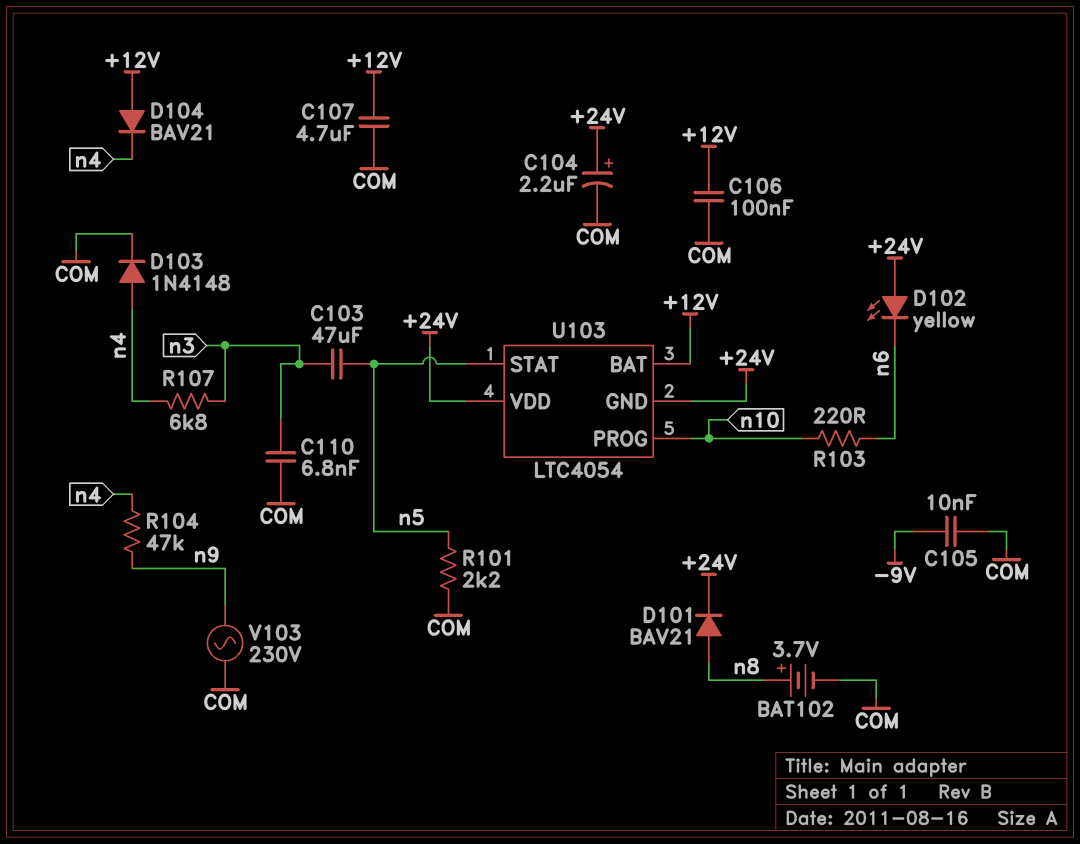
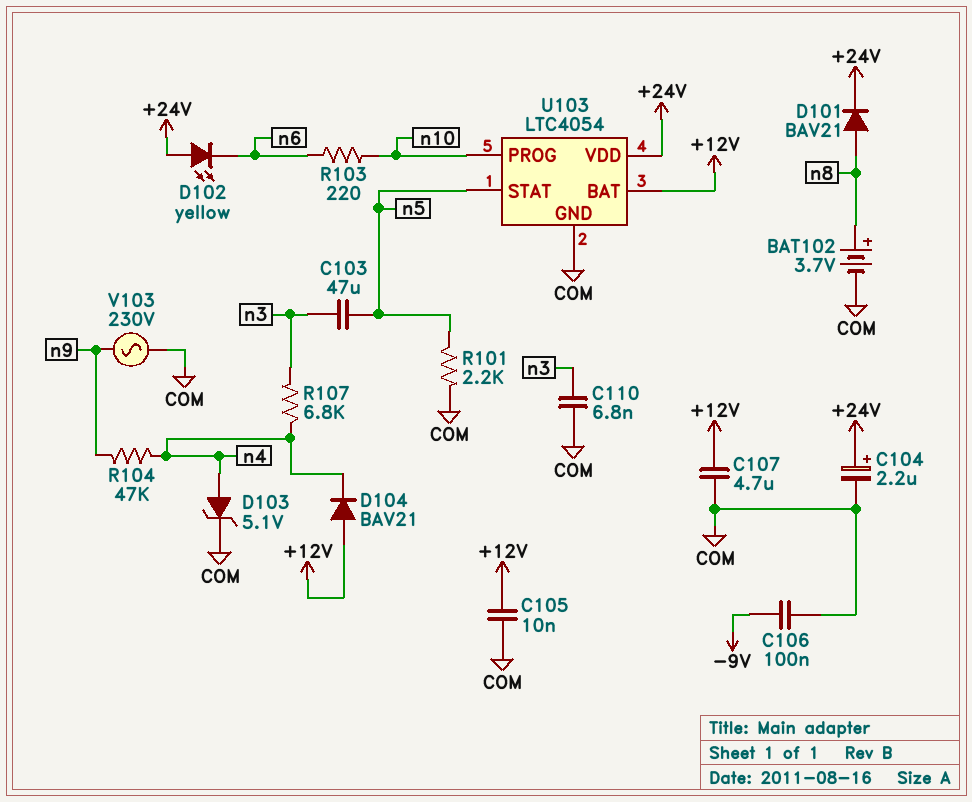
C105: 10nF (-9V, COM) -> 10nF (+12V, COM)
C106: 100nF (+12V, COM) -> 100nF (-9V, COM)
D103: diode 1N4148 (A n4, K COM) -> zener 5.1V (A n4, K COM)
U103 pin GND: +24V -> COM

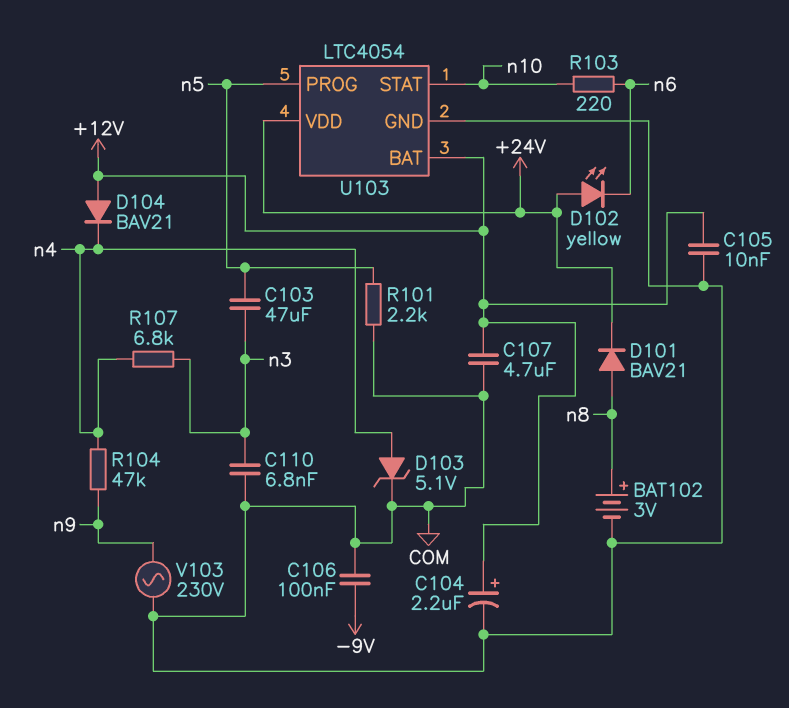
BAT102: 3.7V (plus n8, minus COM) -> 3V (plus n8, minus COM)
C104: 2.2uF (plus +24V, minus COM) -> 2.2uF (plus +12V, minus COM)
U103 pin PROG: n10 -> n5
U103 pin STAT: n5 -> n10

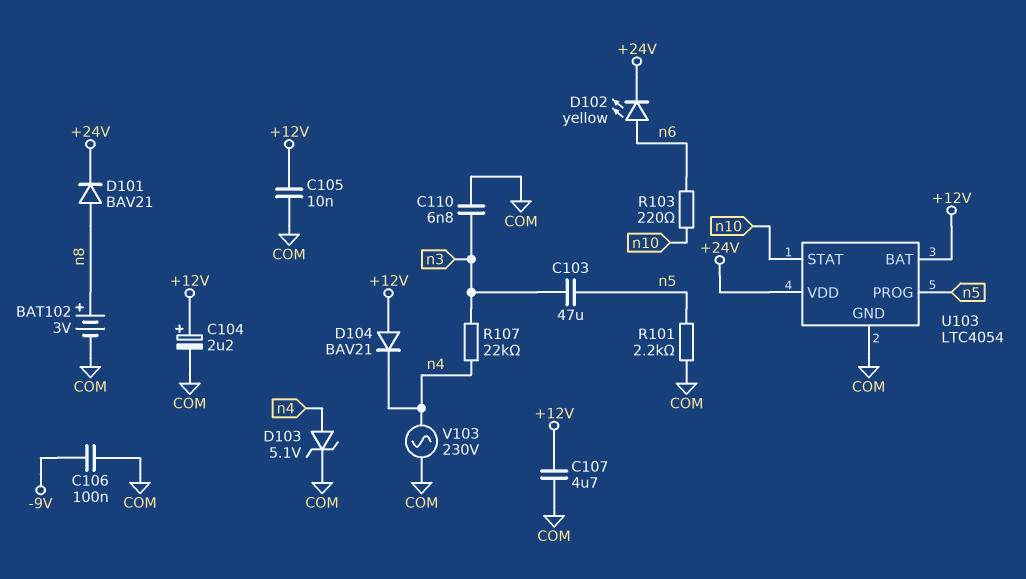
D102: LED yellow (A +24V, K n6) -> LED yellow (A n6, K +24V)
R104: 47k (n4, n9) -> none
R107: 6.8k (n3, n4) -> 22k (n3, n4)
V103: AC 230V (COM, n9) -> AC 230V (COM, n4)

